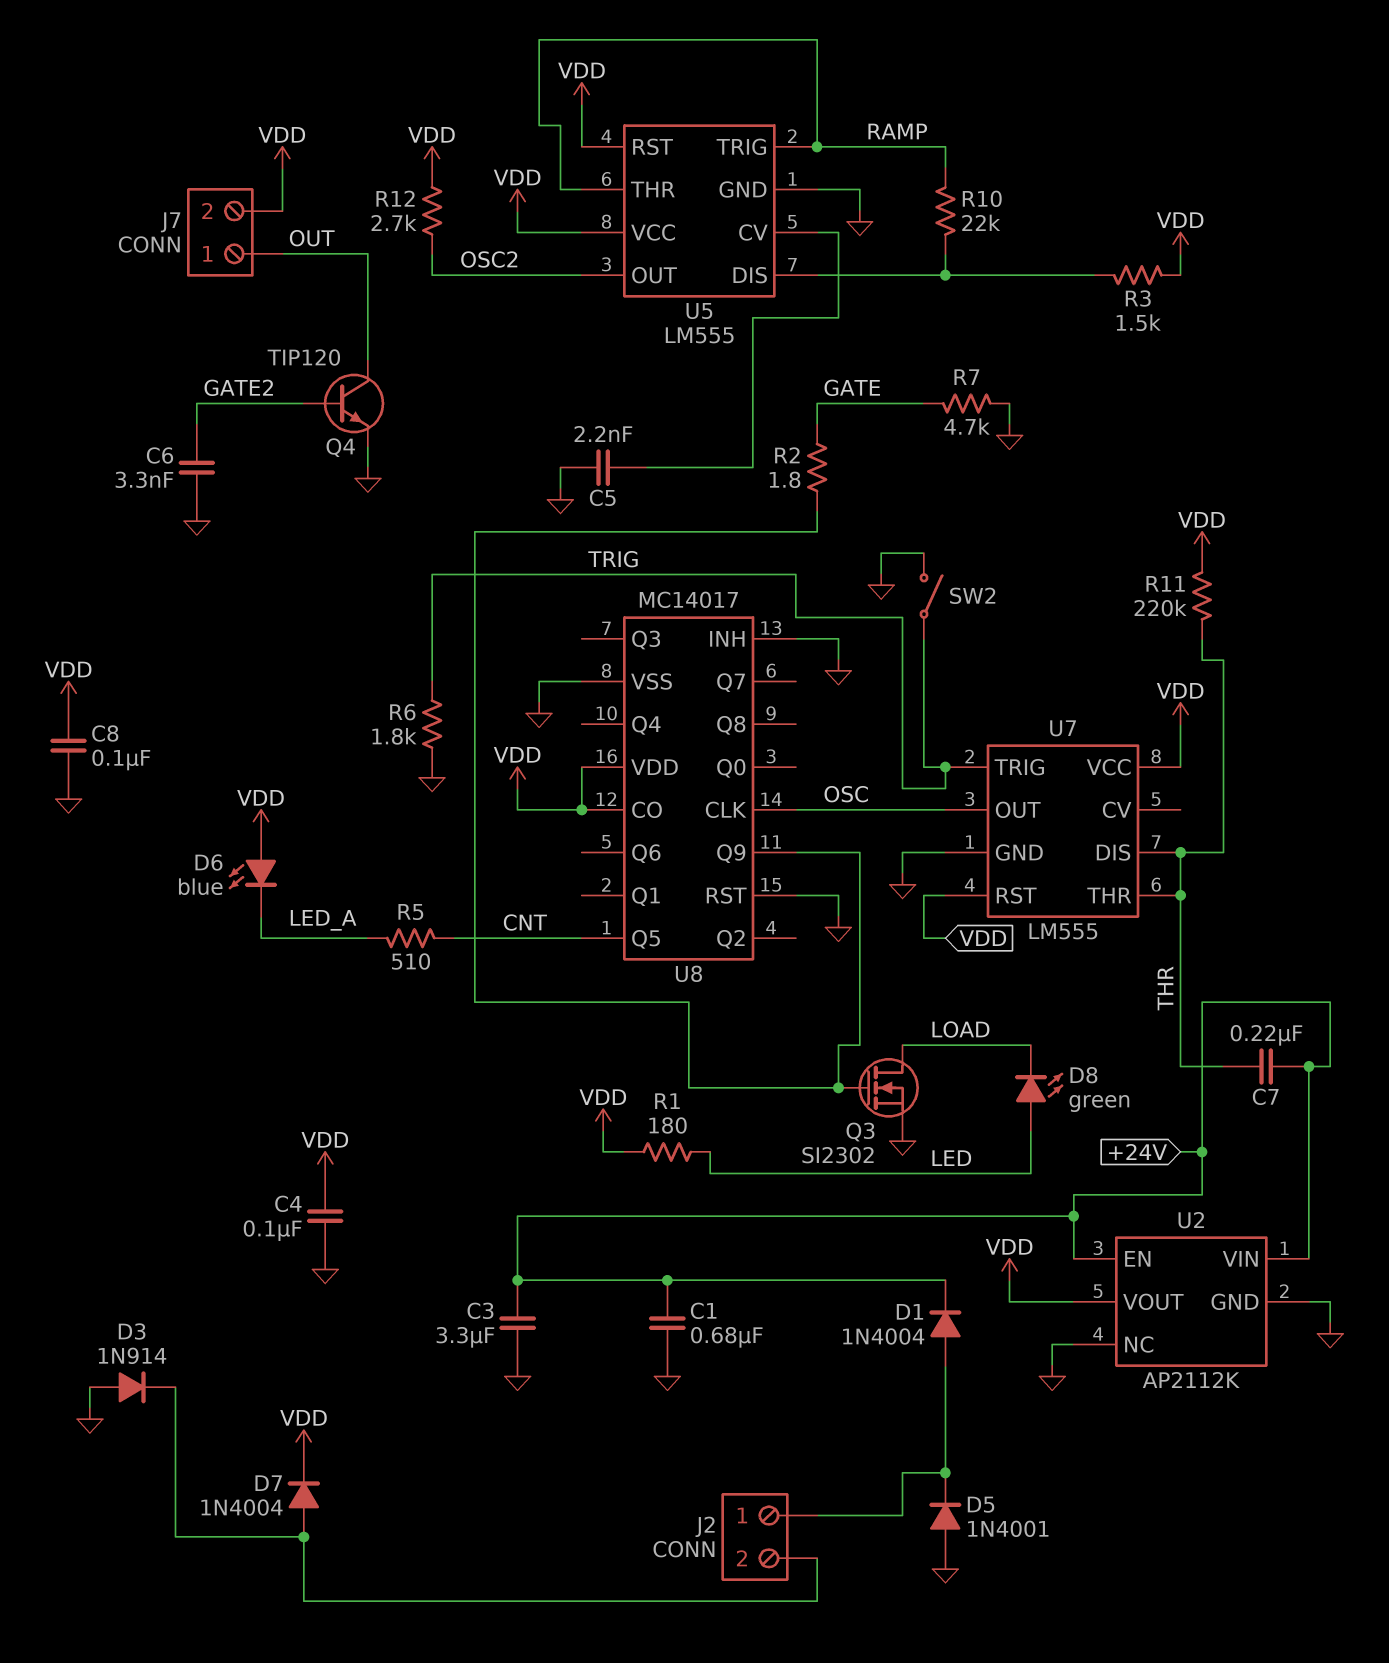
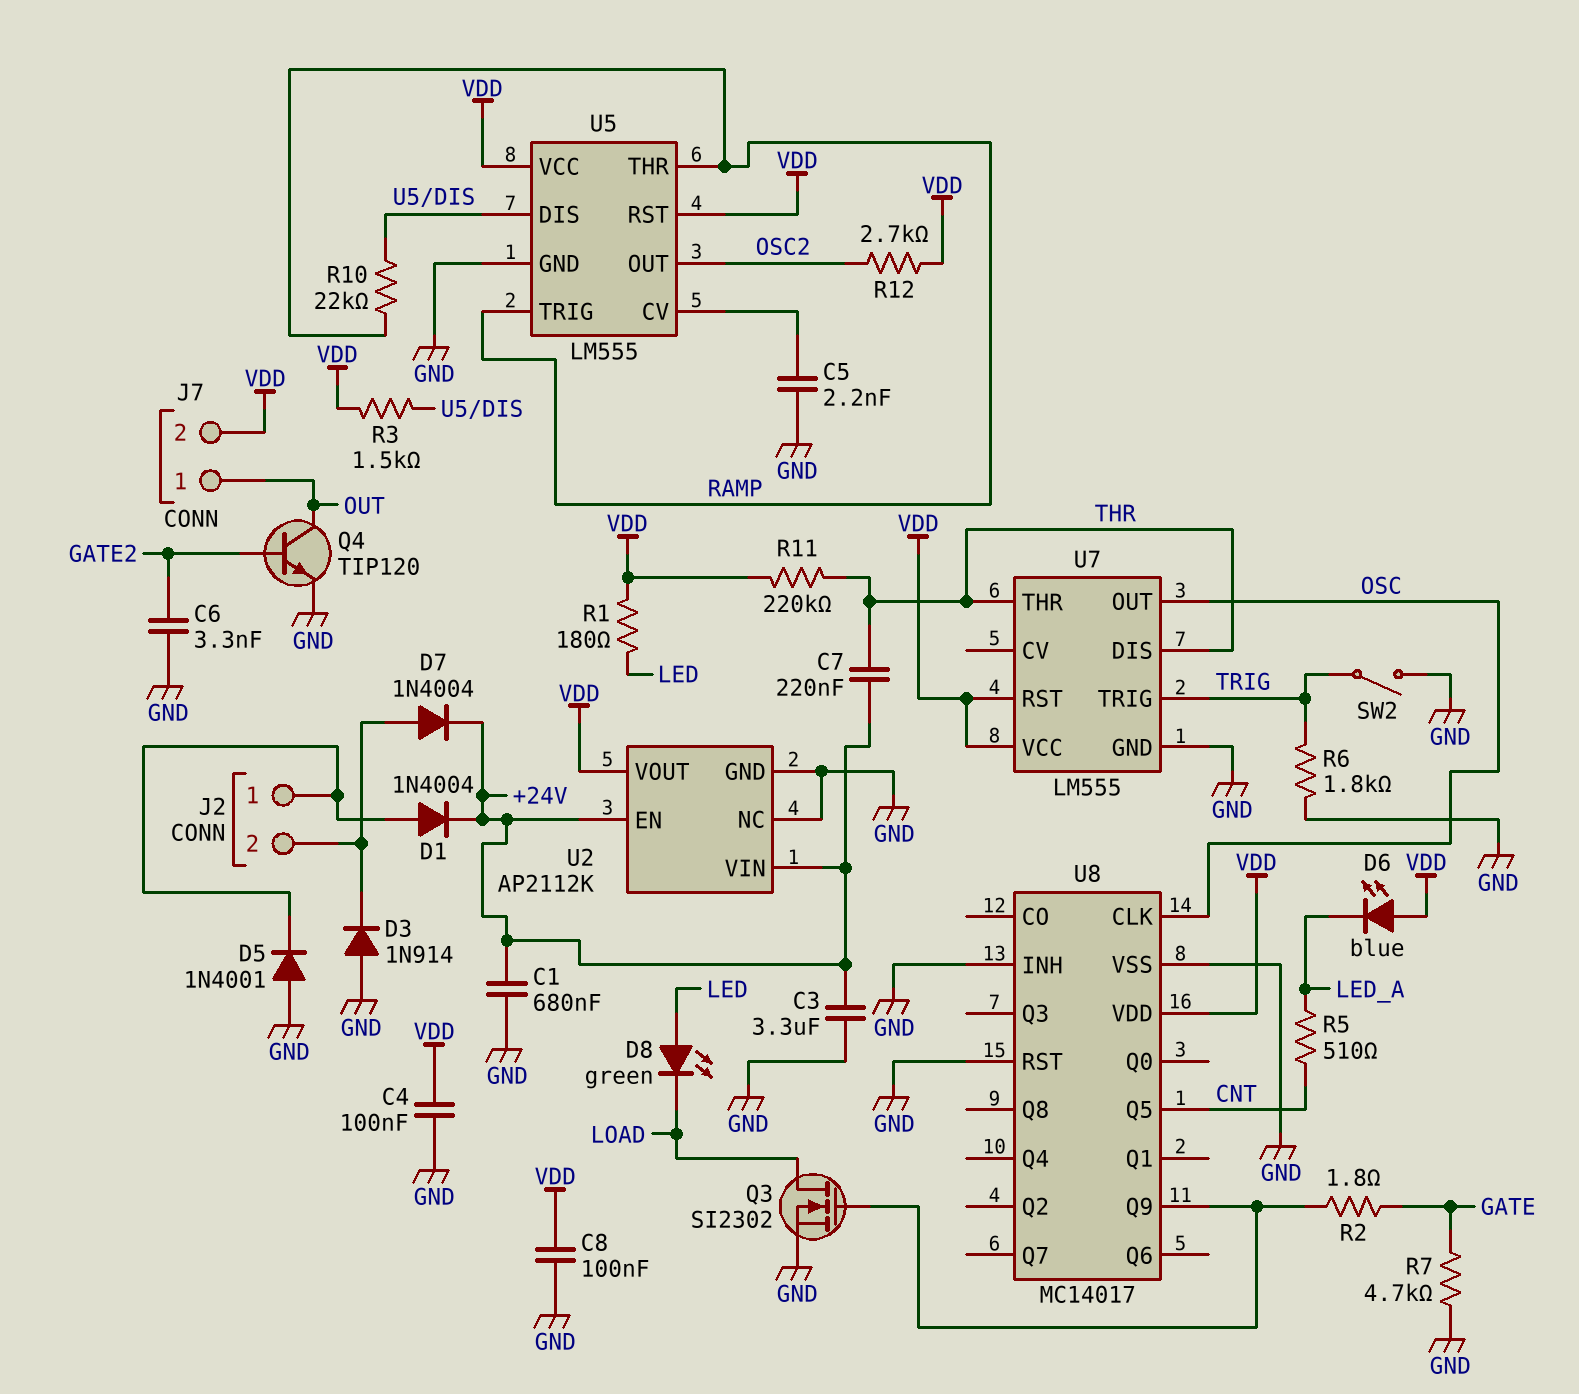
D7: diode 1N4004 (A J2/2, K VDD) -> diode 1N4004 (A J2/2, K +24V)
U8 pin CO: VDD -> none

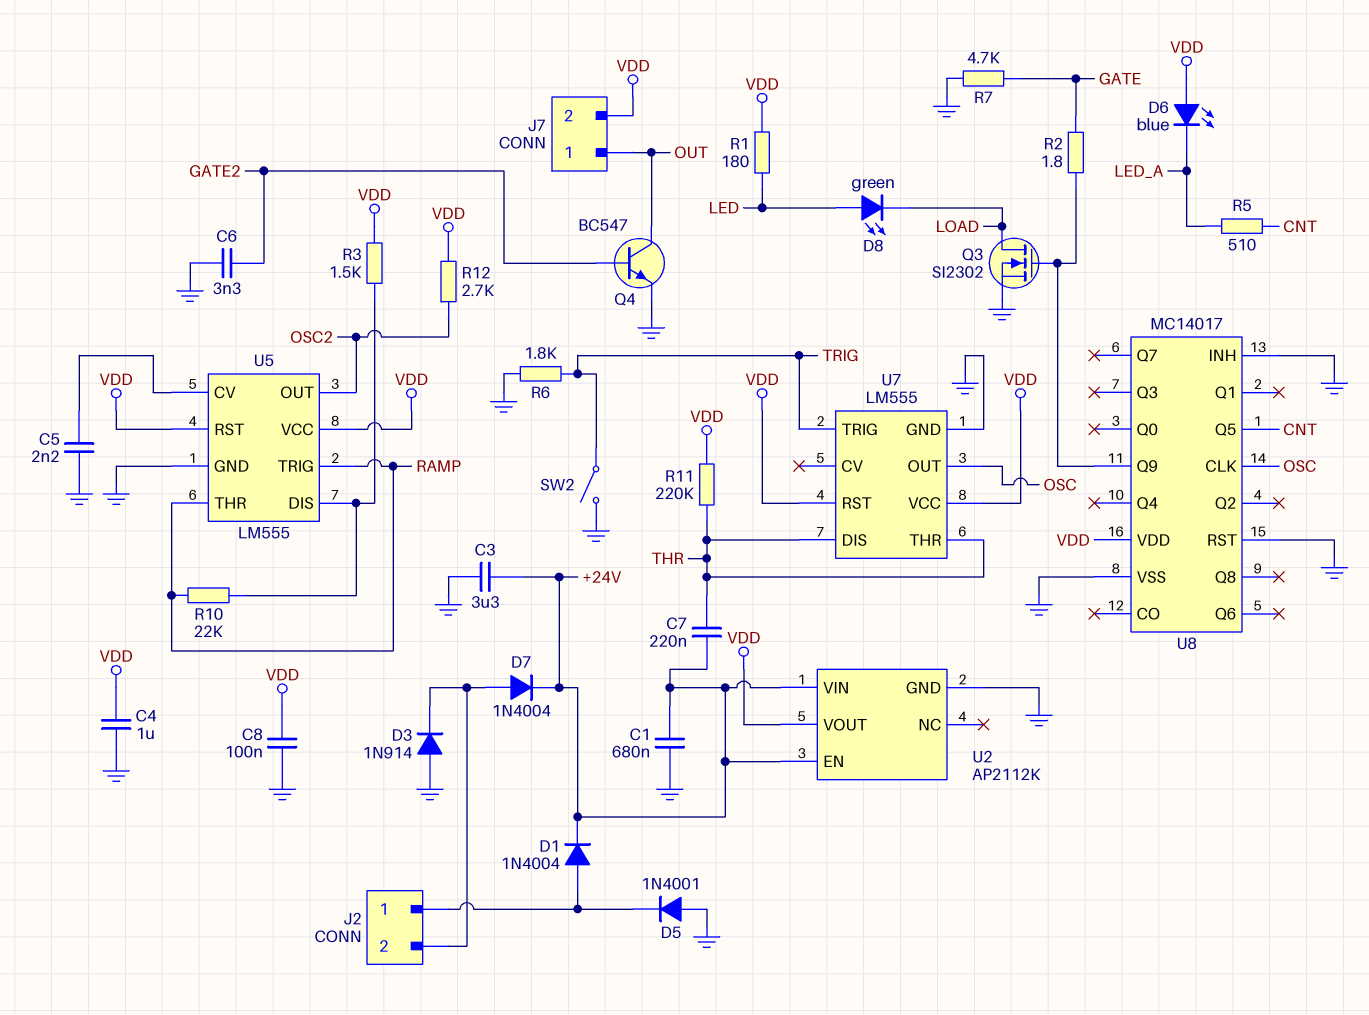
C4: 100nF (GND, VDD) -> 1uF (GND, VDD)
Q4: NPN TIP120 (B GATE2, C OUT, E GND) -> NPN BC547 (B GATE2, C OUT, E GND)
U2 pin NC: GND -> none

